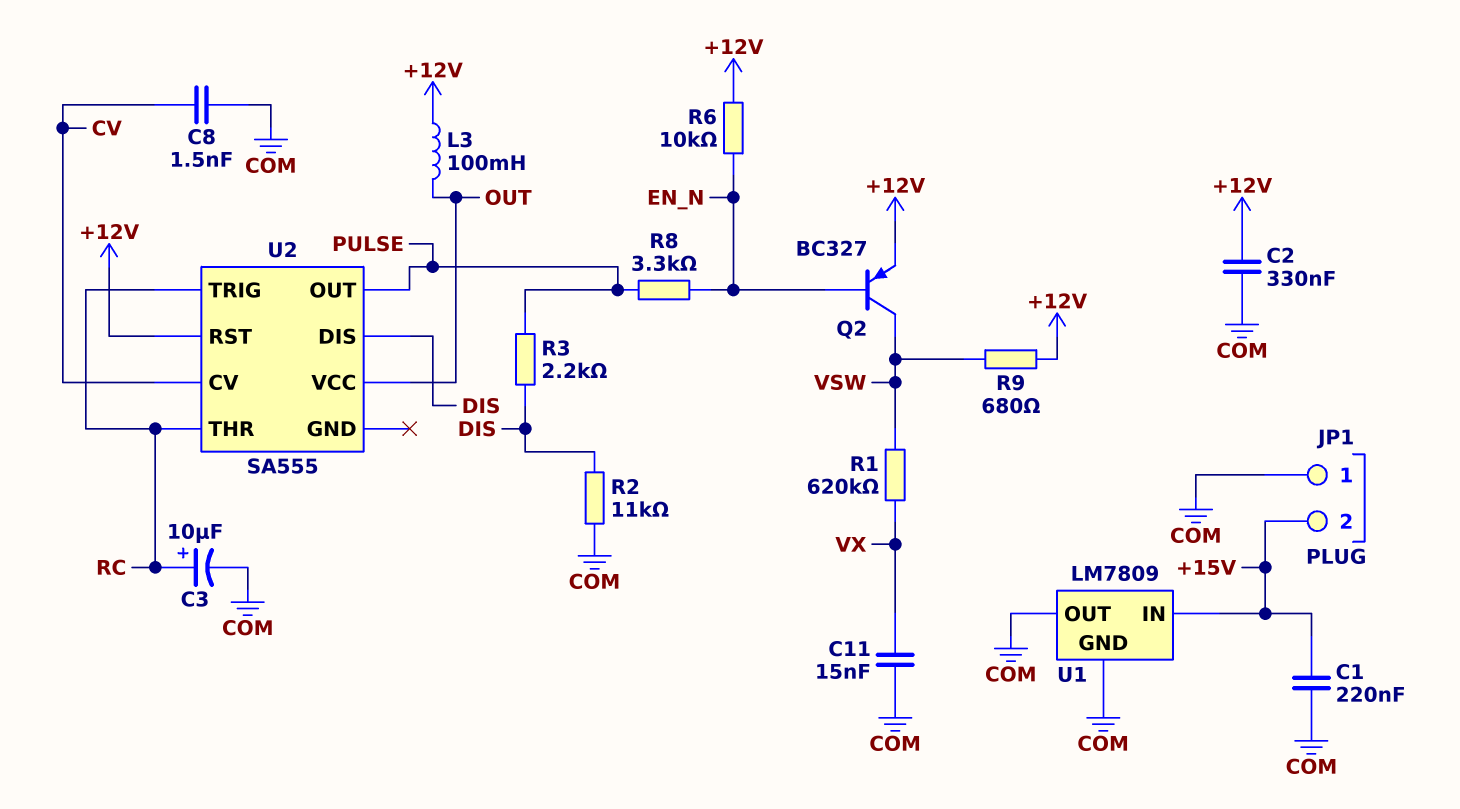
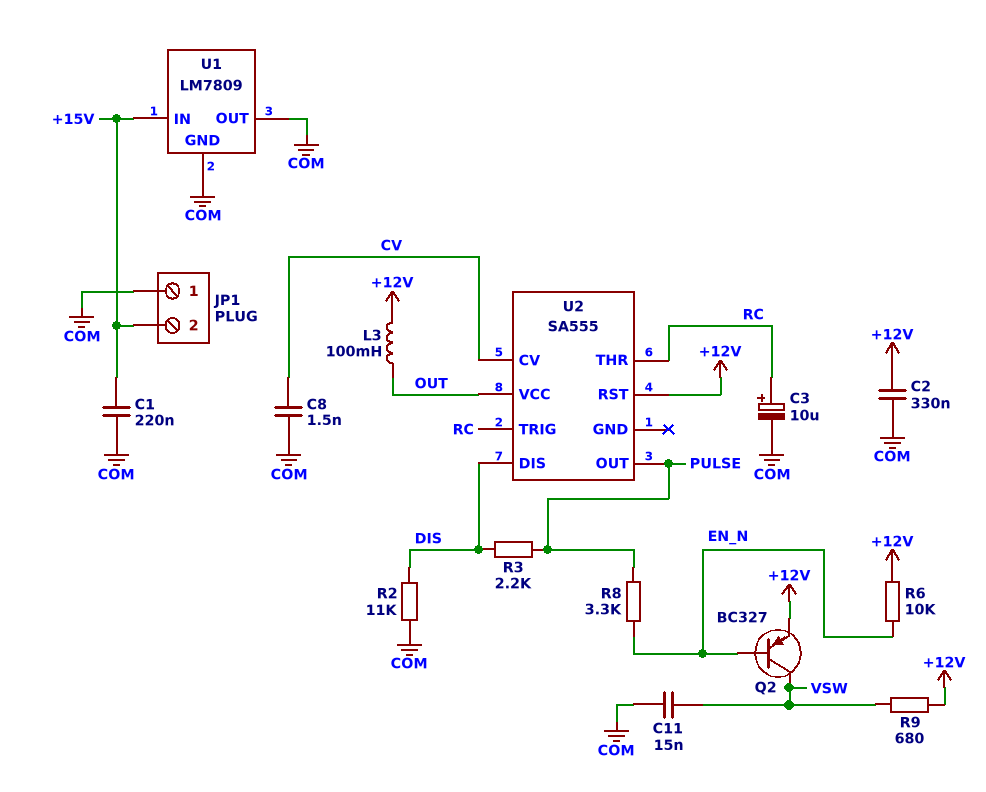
C11: 15nF (COM, VX) -> 15nF (COM, VSW)
R1: 620k (VSW, VX) -> none

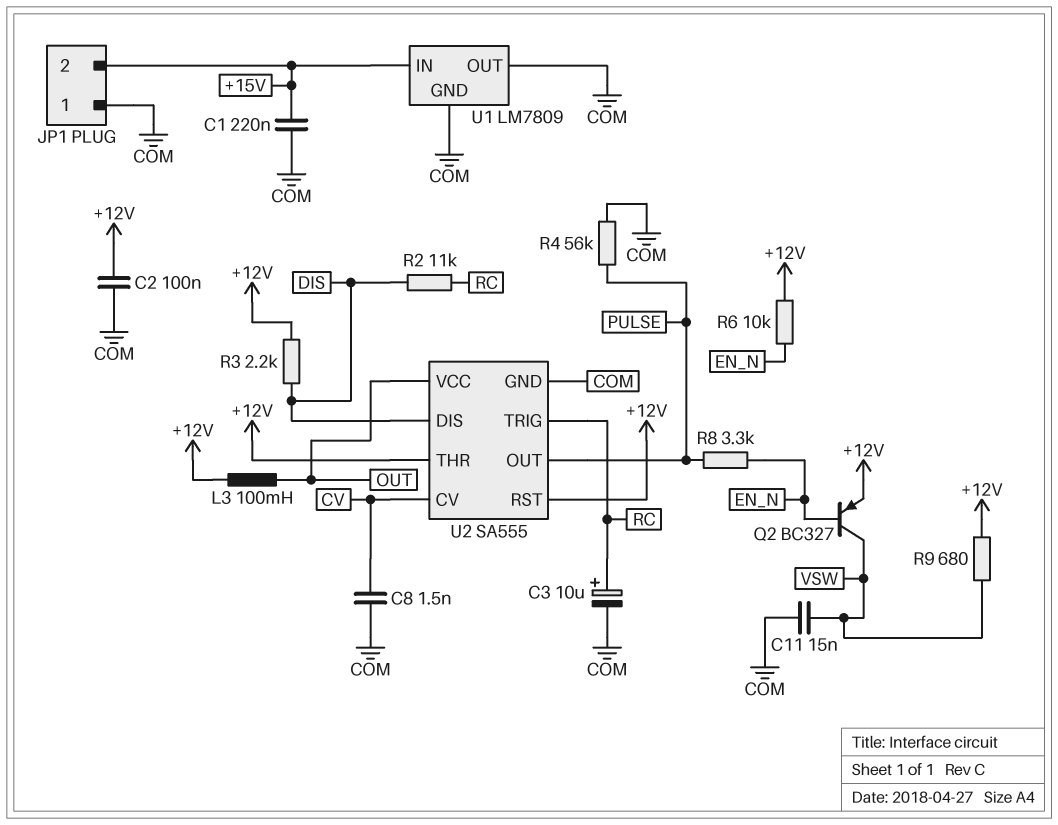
C2: 330nF (+12V, COM) -> 100nF (+12V, COM)
R2: 11k (COM, DIS) -> 11k (DIS, RC)
R3: 2.2k (DIS, PULSE) -> 2.2k (+12V, DIS)
R4: none -> 56k (COM, PULSE)
U2 pin GND: none -> COM
U2 pin THR: RC -> +12V

